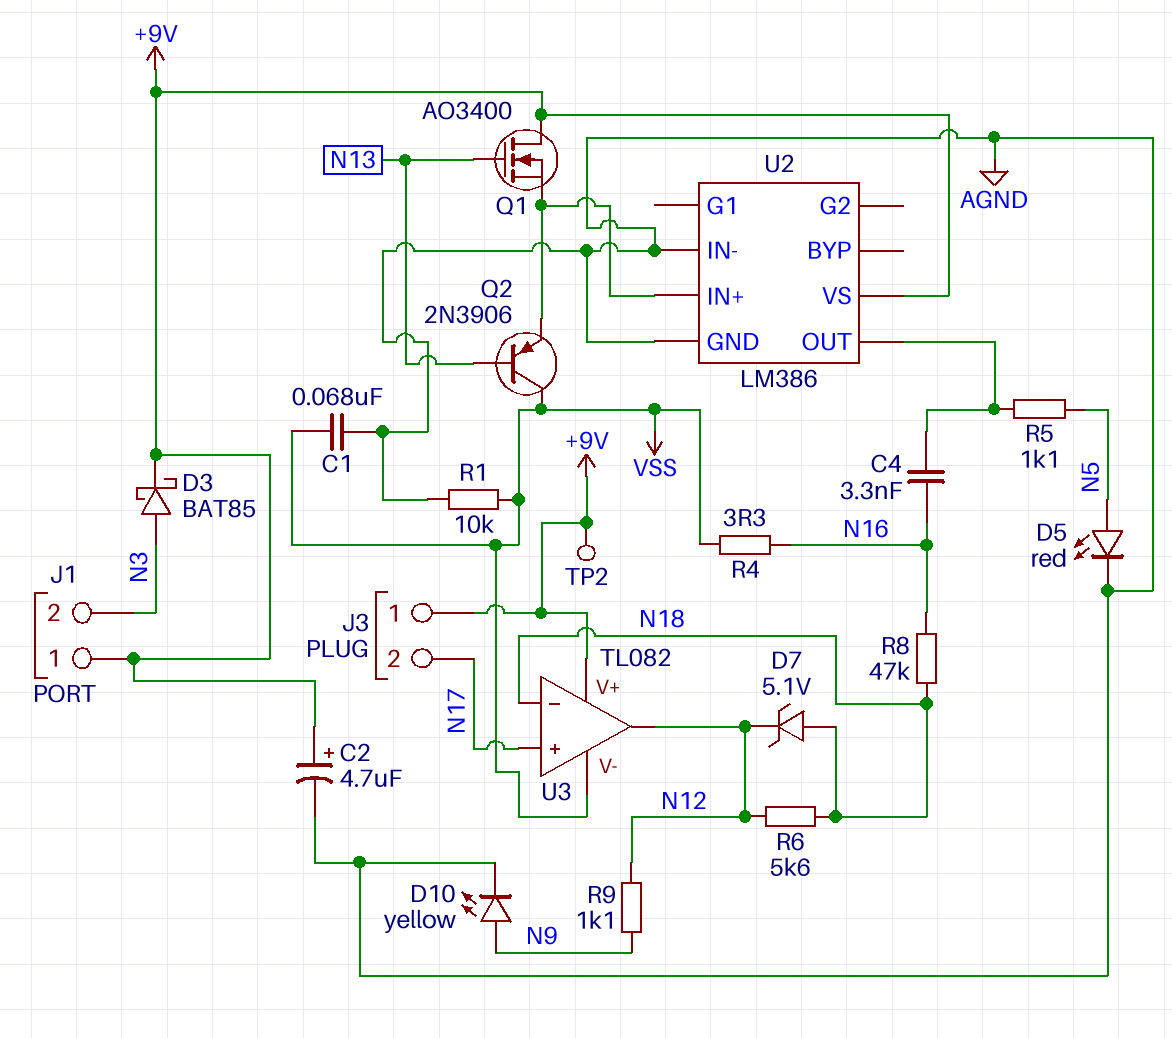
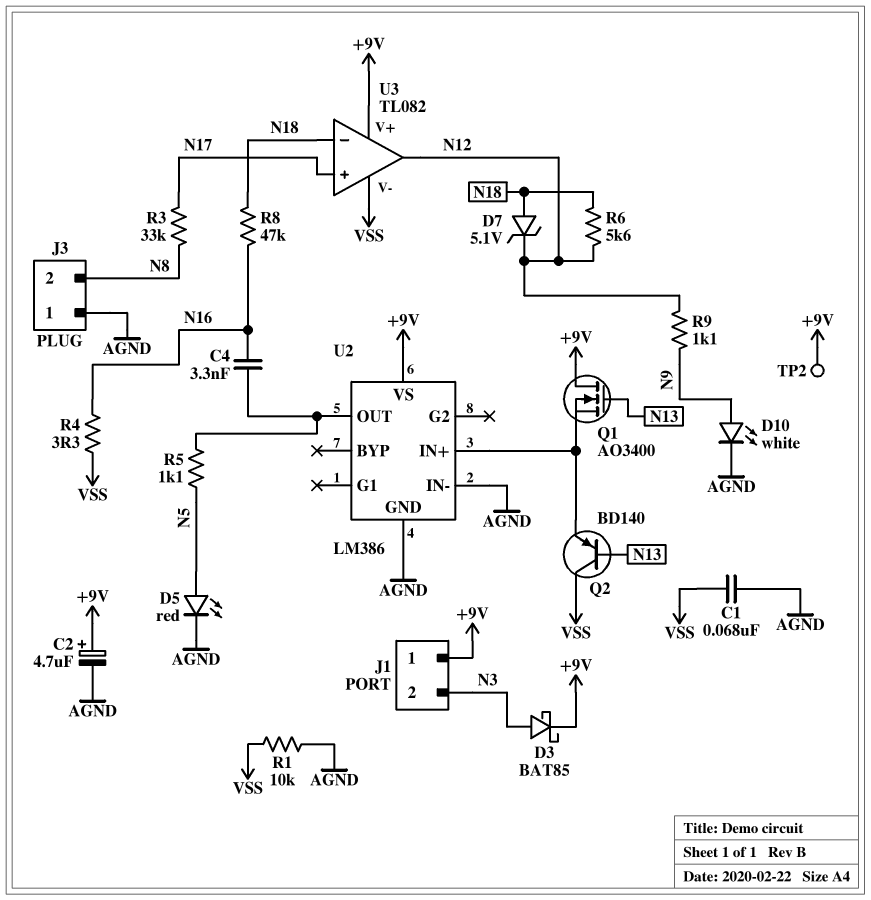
D10: LED yellow (A N9, K AGND) -> LED white (A N9, K AGND)
J3 pin 1: +9V -> AGND
J3 pin 2: N17 -> N8
Q2: PNP 2N3906 (B N13, C VSS, E U2/IN+) -> PNP BD140 (B N13, C VSS, E U2/IN+)
R3: none -> 33k (N8, N17)

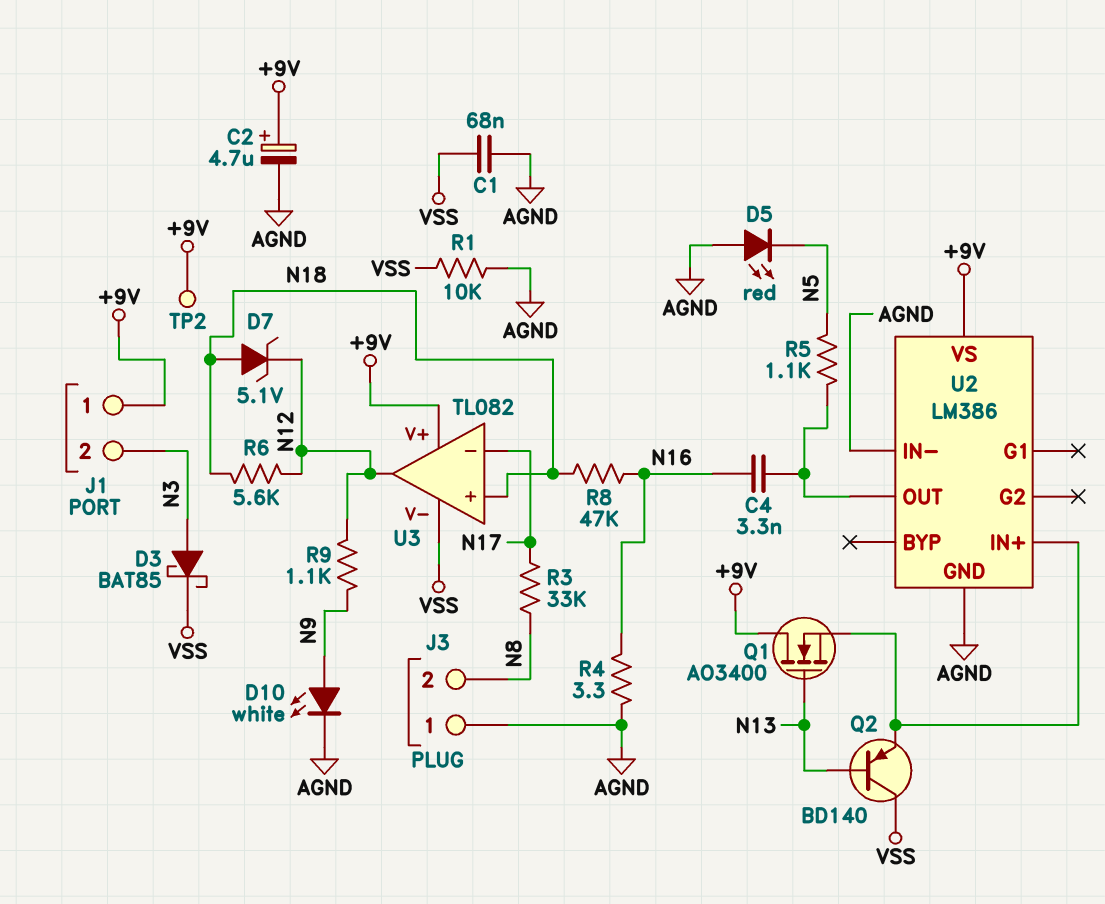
D3: schottky BAT85 (A N3, K +9V) -> schottky BAT85 (A N3, K VSS)
D5: LED red (A N5, K AGND) -> LED red (A AGND, K N5)
R4: 3.3 (N16, VSS) -> 3.3 (AGND, N16)
U3 pin in+: N17 -> N18
U3 pin in-: N18 -> N17

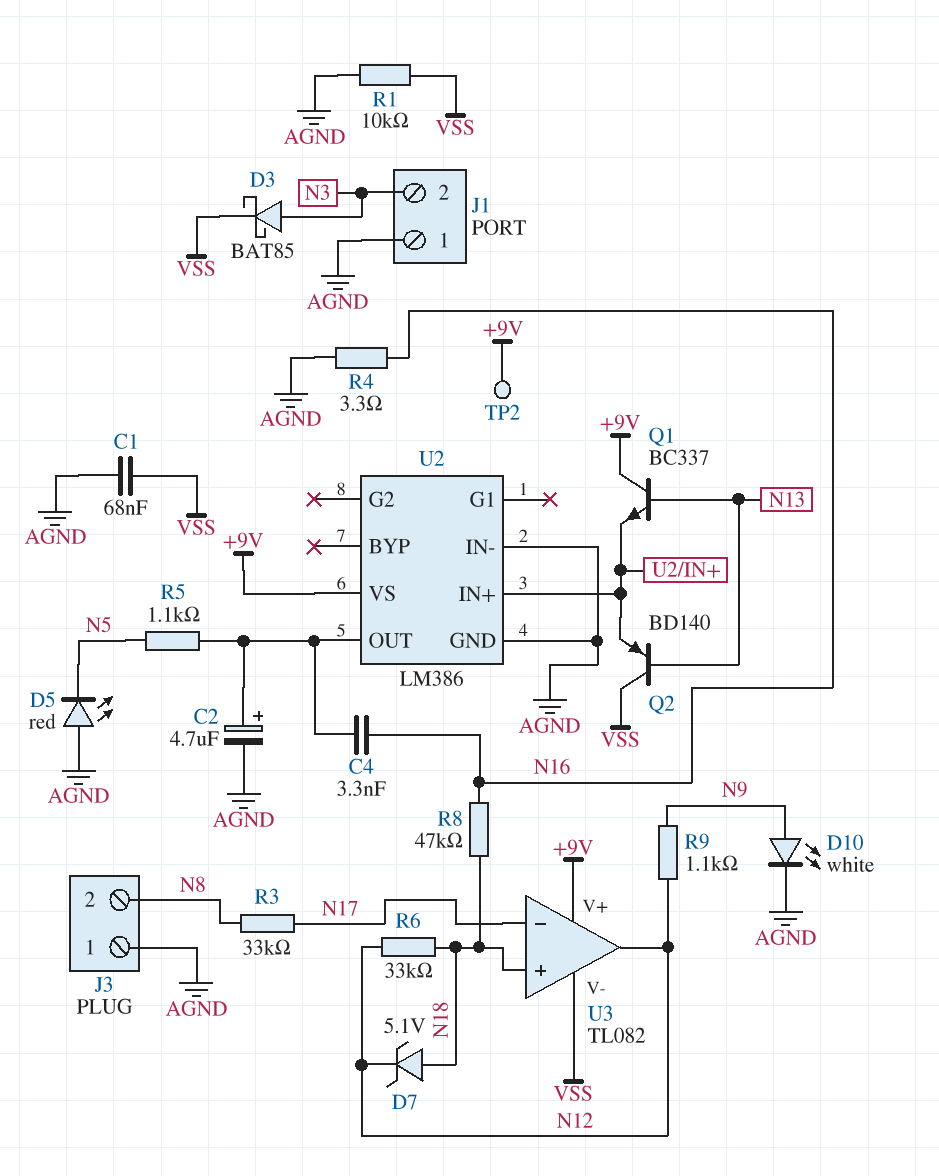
C2: 4.7uF (plus +9V, minus AGND) -> 4.7uF (plus U2/OUT, minus AGND)
J1 pin 1: +9V -> AGND
Q1: NMOS AO3400 (G N13, D +9V, S U2/IN+) -> NPN BC337 (B N13, C +9V, E U2/IN+)
R6: 5.6k (N12, N18) -> 33k (N12, N18)

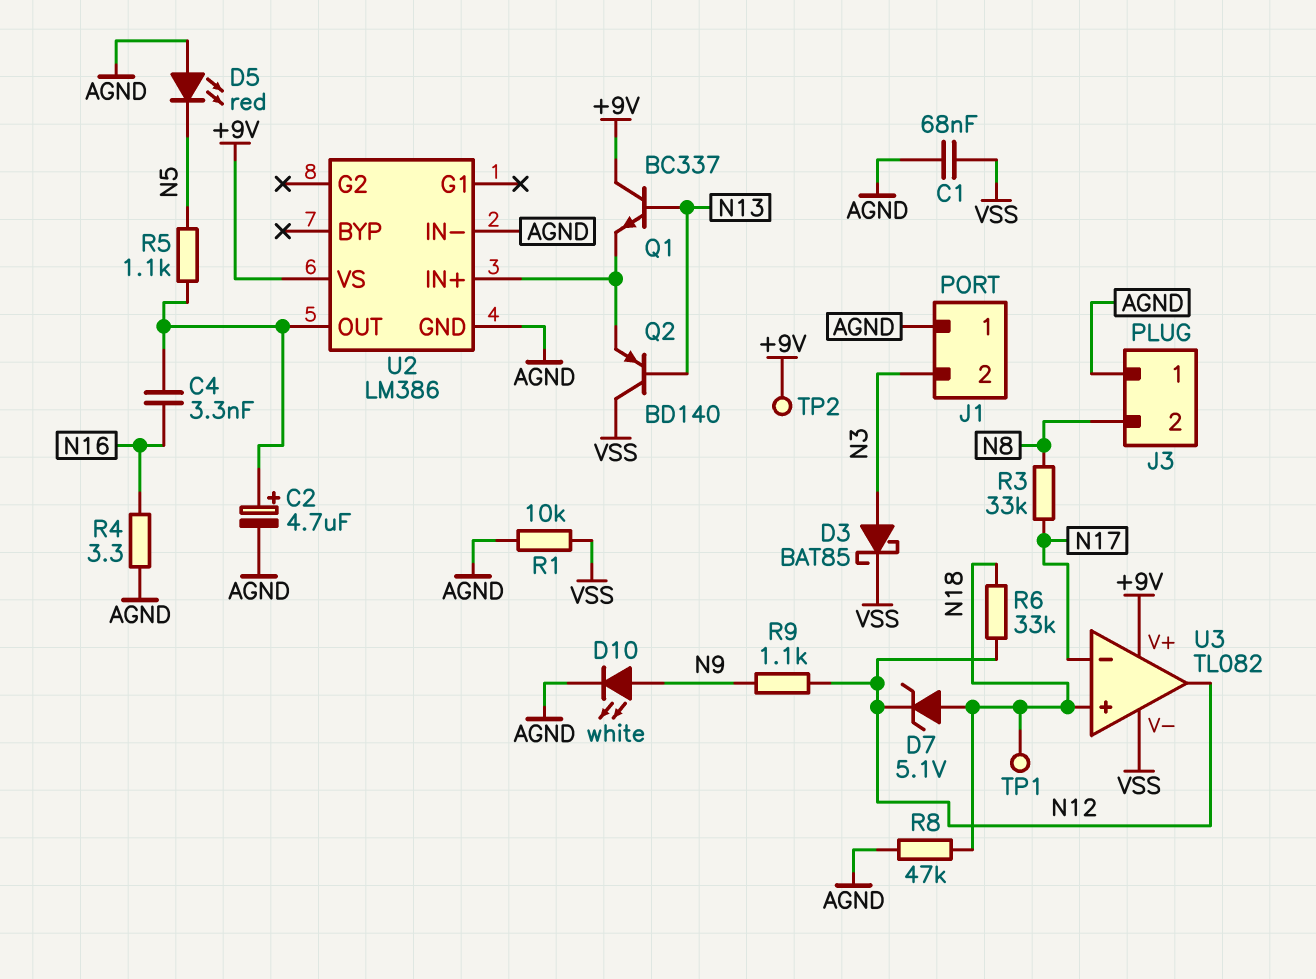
R8: 47k (N16, N18) -> 47k (AGND, N18)
TP1: none -> test point (N18)

